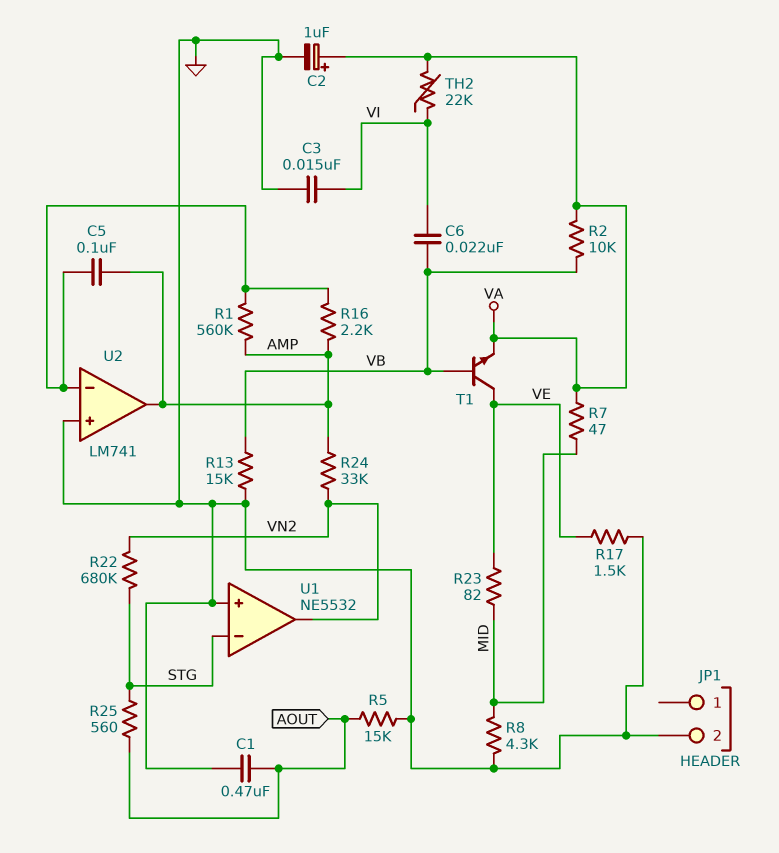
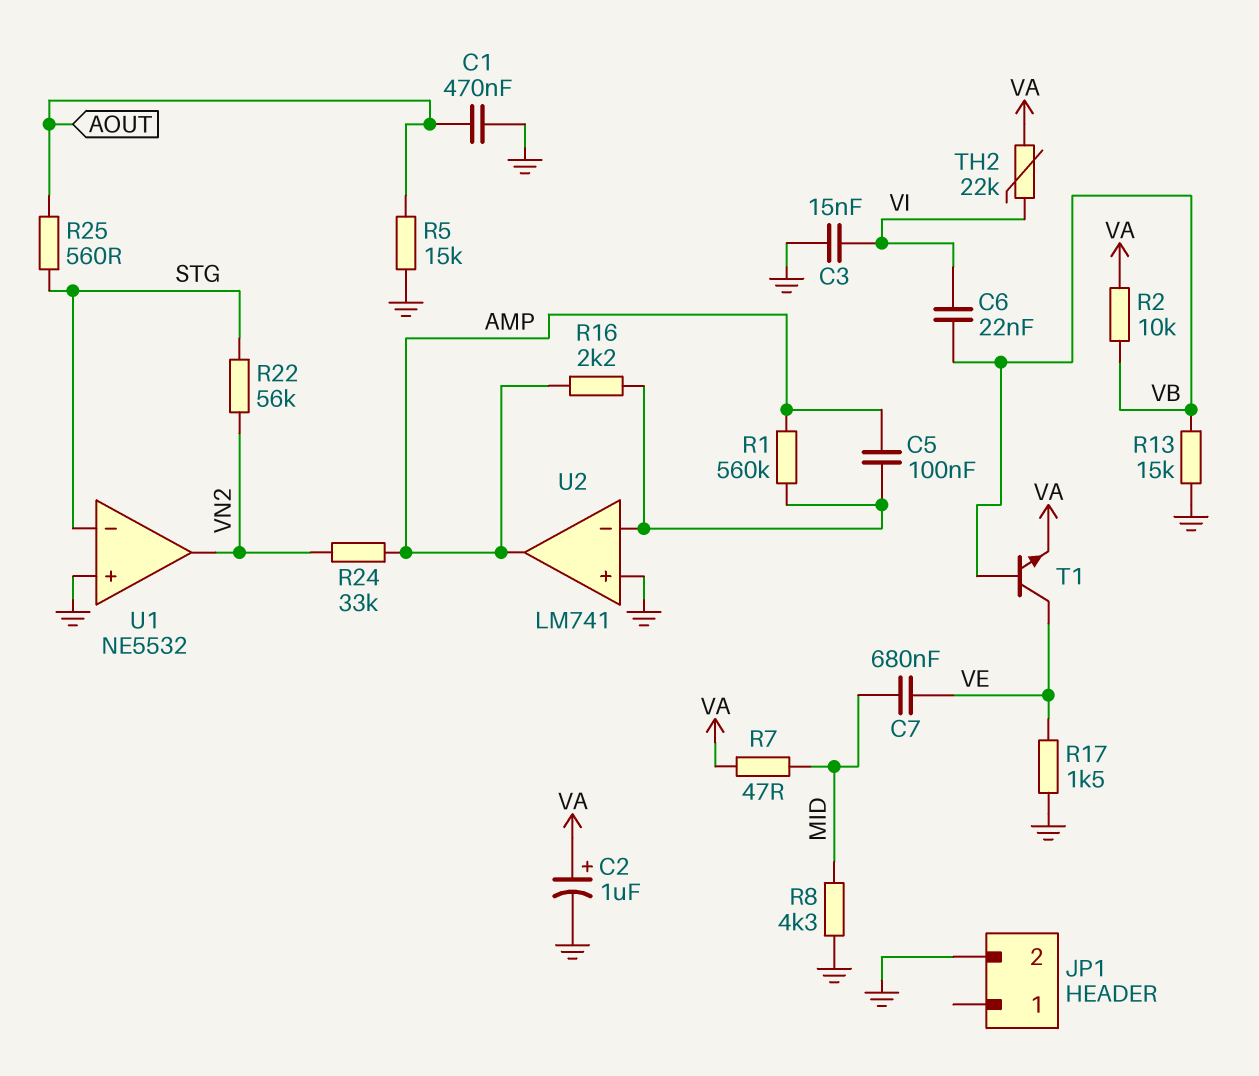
C7: none -> 680nF (MID, VE)
R22: 680k (STG, VN2) -> 56k (STG, VN2)
R23: 82 (MID, VE) -> none

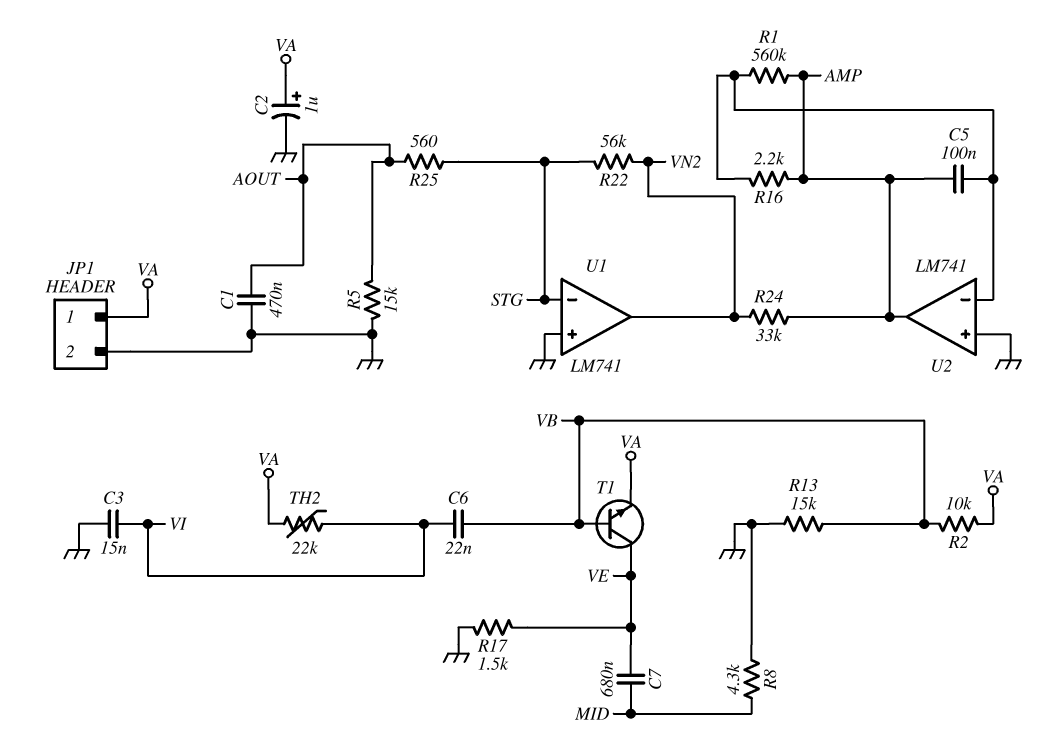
JP1 pin 1: none -> VA
R7: 47 (MID, VA) -> none
U1: NE5532 -> LM741

